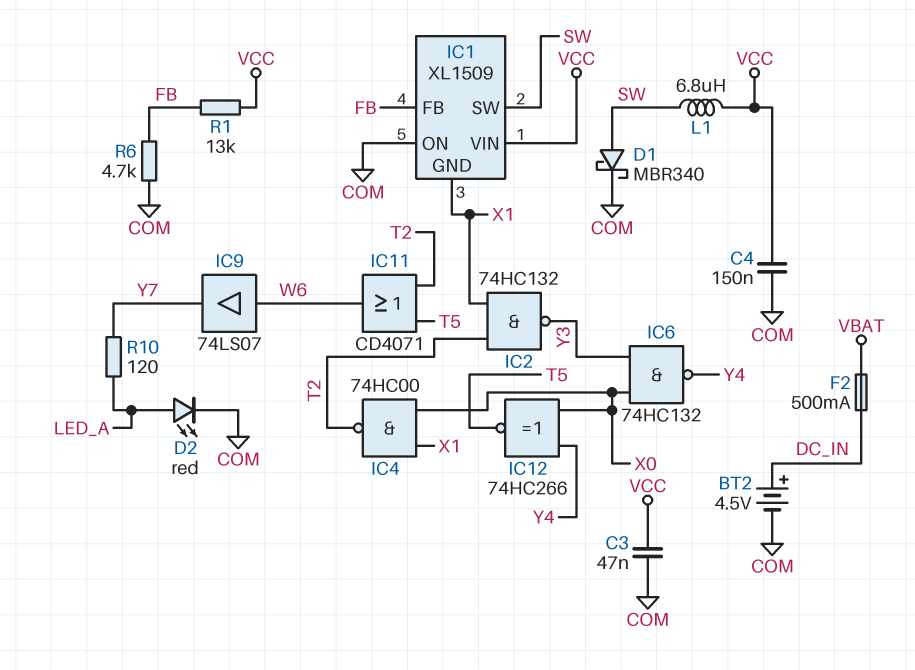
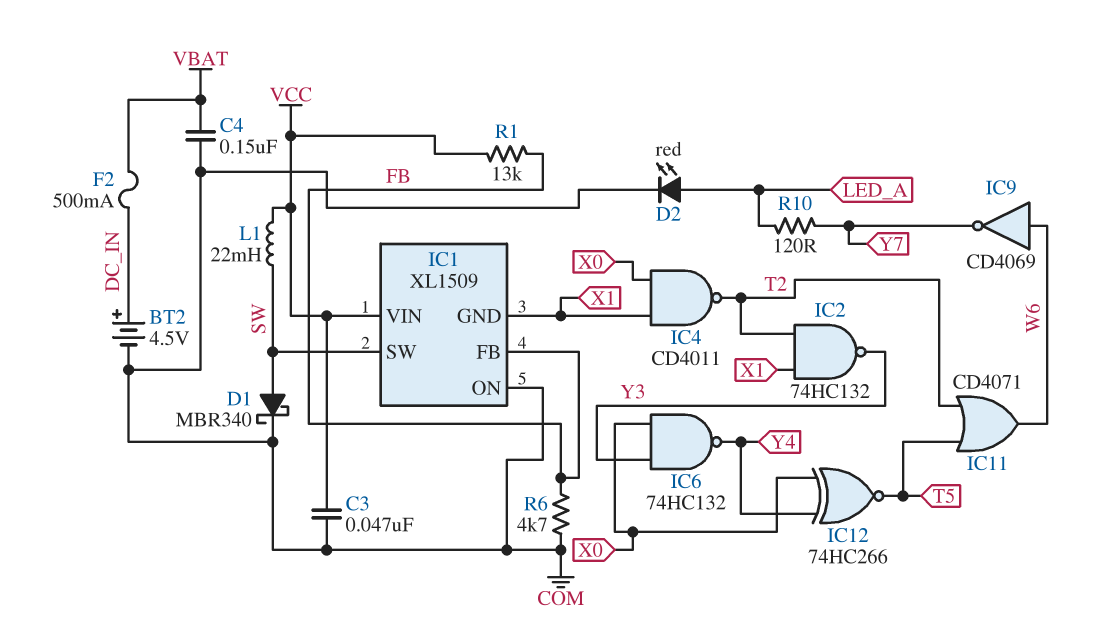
C4: 150nF (COM, VCC) -> 150nF (COM, VBAT)
IC4: NAND 74HC00 (in X0, in X1, out T2) -> NAND CD4011 (in X0, in X1, out T2)
IC9: buffer 74LS07 (in W6, out Y7) -> NOT CD4069 (in W6, out Y7)
L1: 6.8uH (SW, VCC) -> 22mH (SW, VCC)

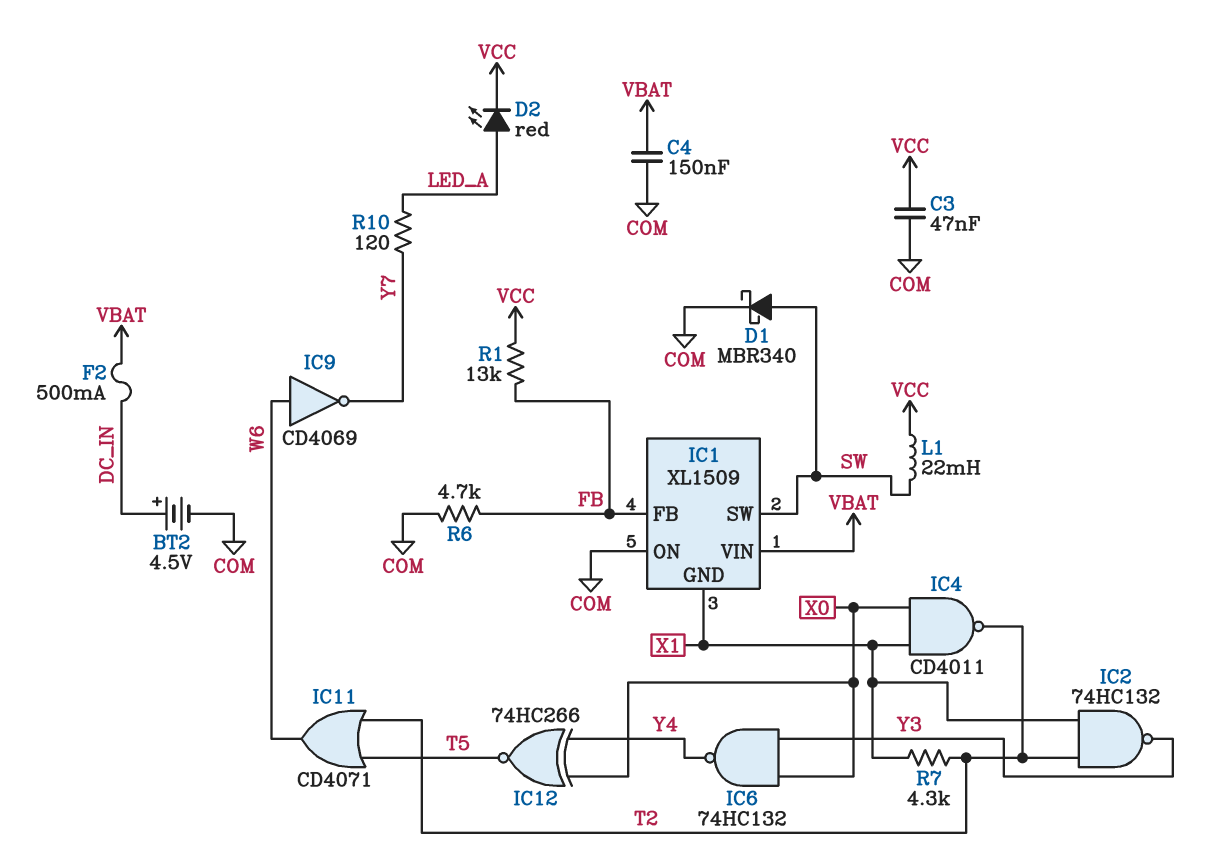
D2: LED red (A LED_A, K COM) -> LED red (A LED_A, K VCC)
IC1 pin VIN: VCC -> VBAT
R7: none -> 4.3k (T2, X1)

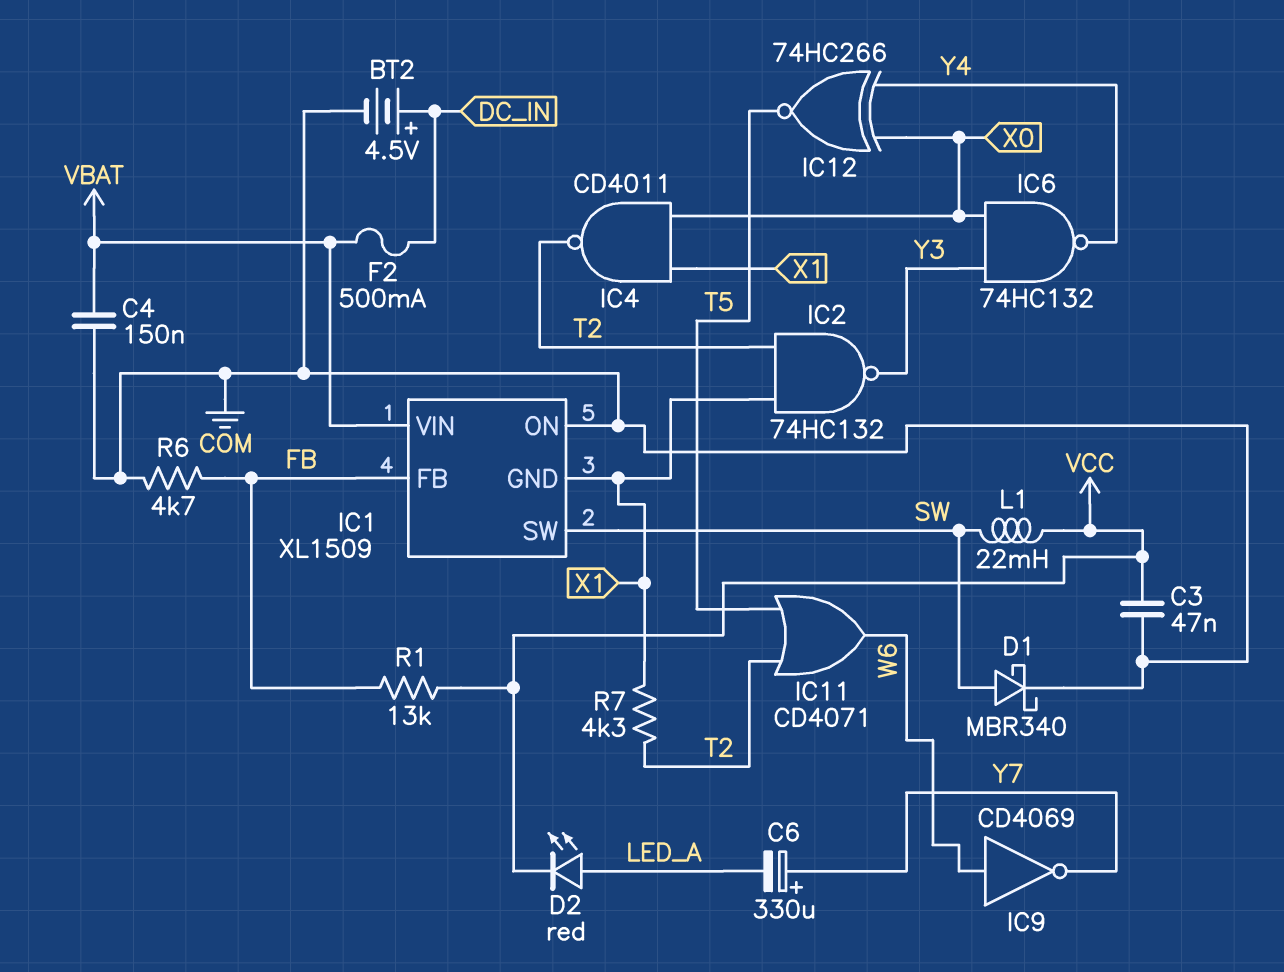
C6: none -> 330uF (plus Y7, minus LED_A)
R10: 120 (LED_A, Y7) -> none

